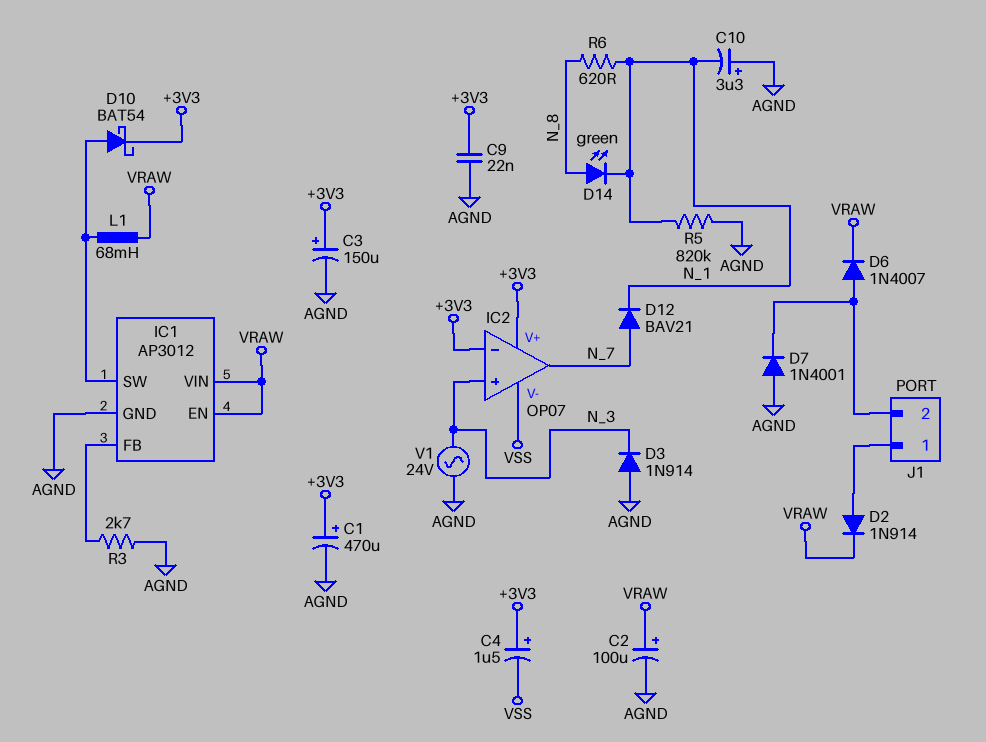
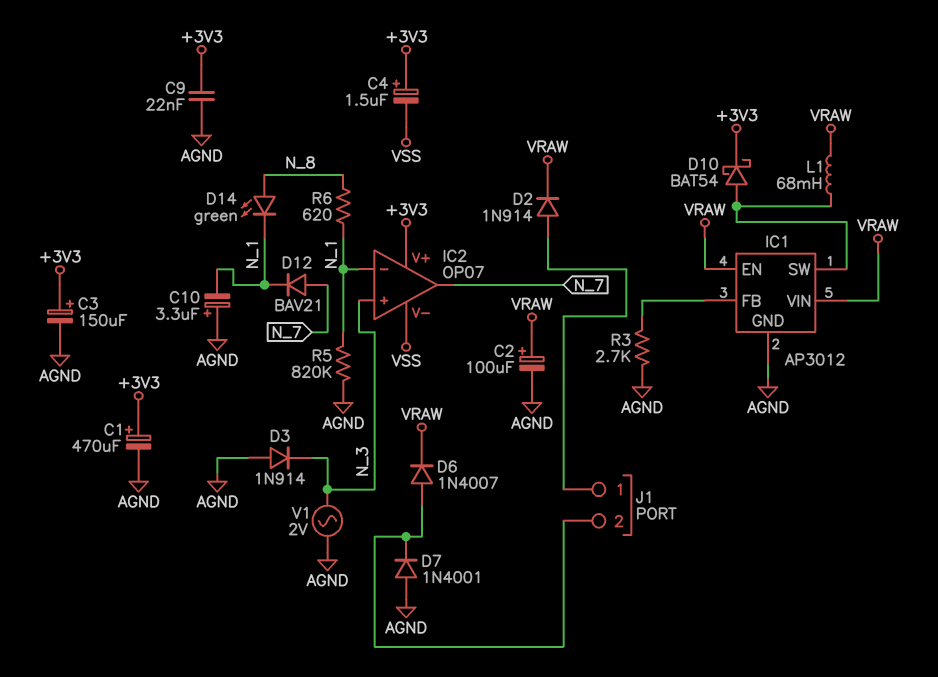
IC2 pin in-: +3V3 -> N_1
V1: AC 24V (AGND, N_3) -> AC 2V (AGND, N_3)

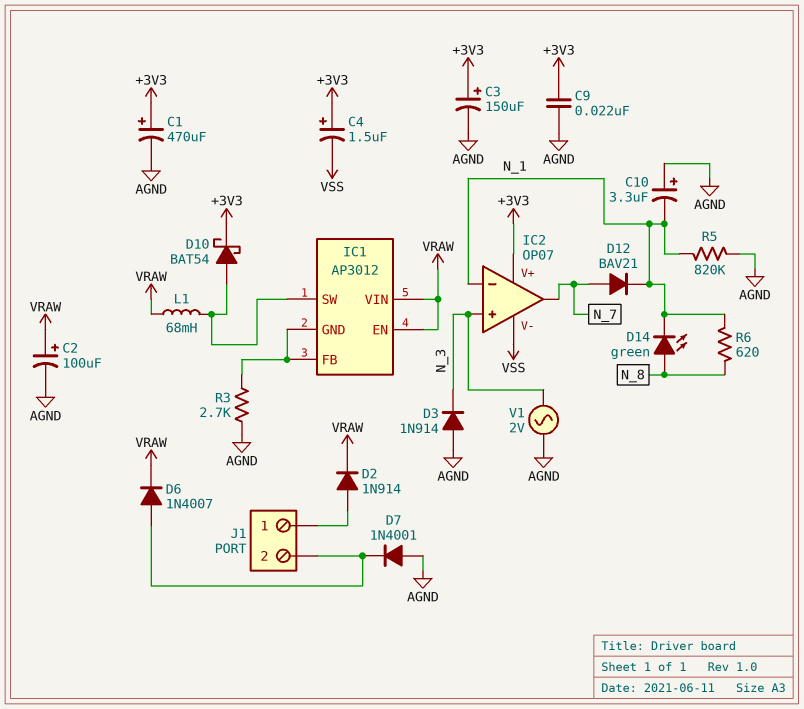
IC1 pin GND: AGND -> IC1/FB

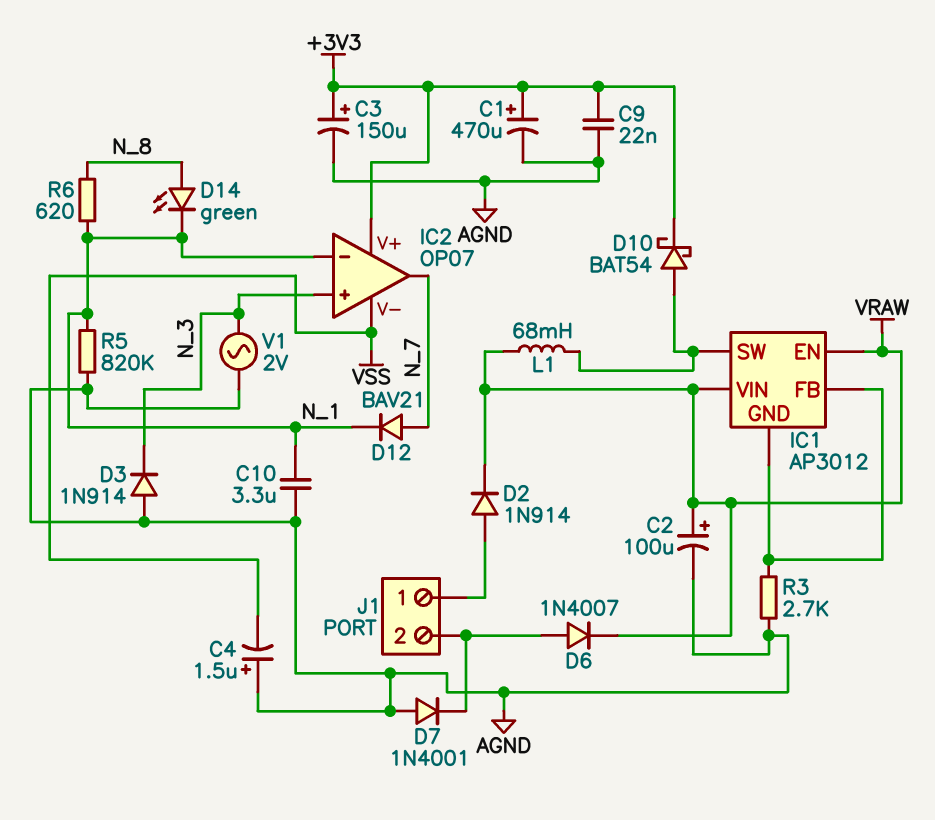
C4: 1.5uF (plus +3V3, minus VSS) -> 1.5uF (plus AGND, minus VSS)
C10: 3.3uF (plus AGND, minus N_1) -> 3.3uF (AGND, N_1)

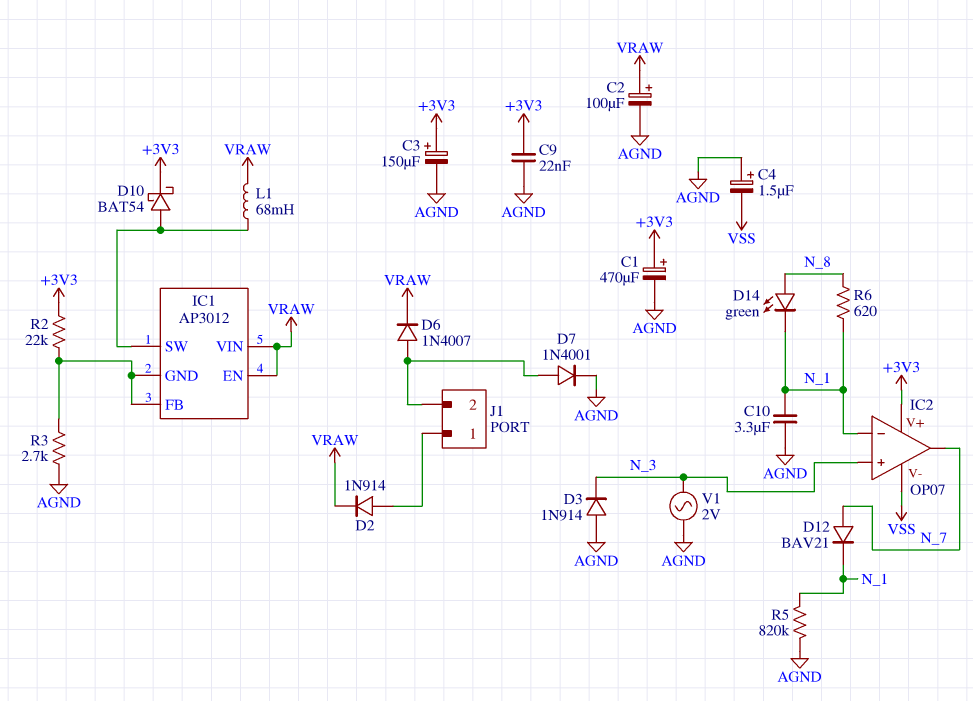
D7: diode 1N4001 (A AGND, K J1/2) -> diode 1N4001 (A J1/2, K AGND)
R2: none -> 22k (+3V3, IC1/FB)

